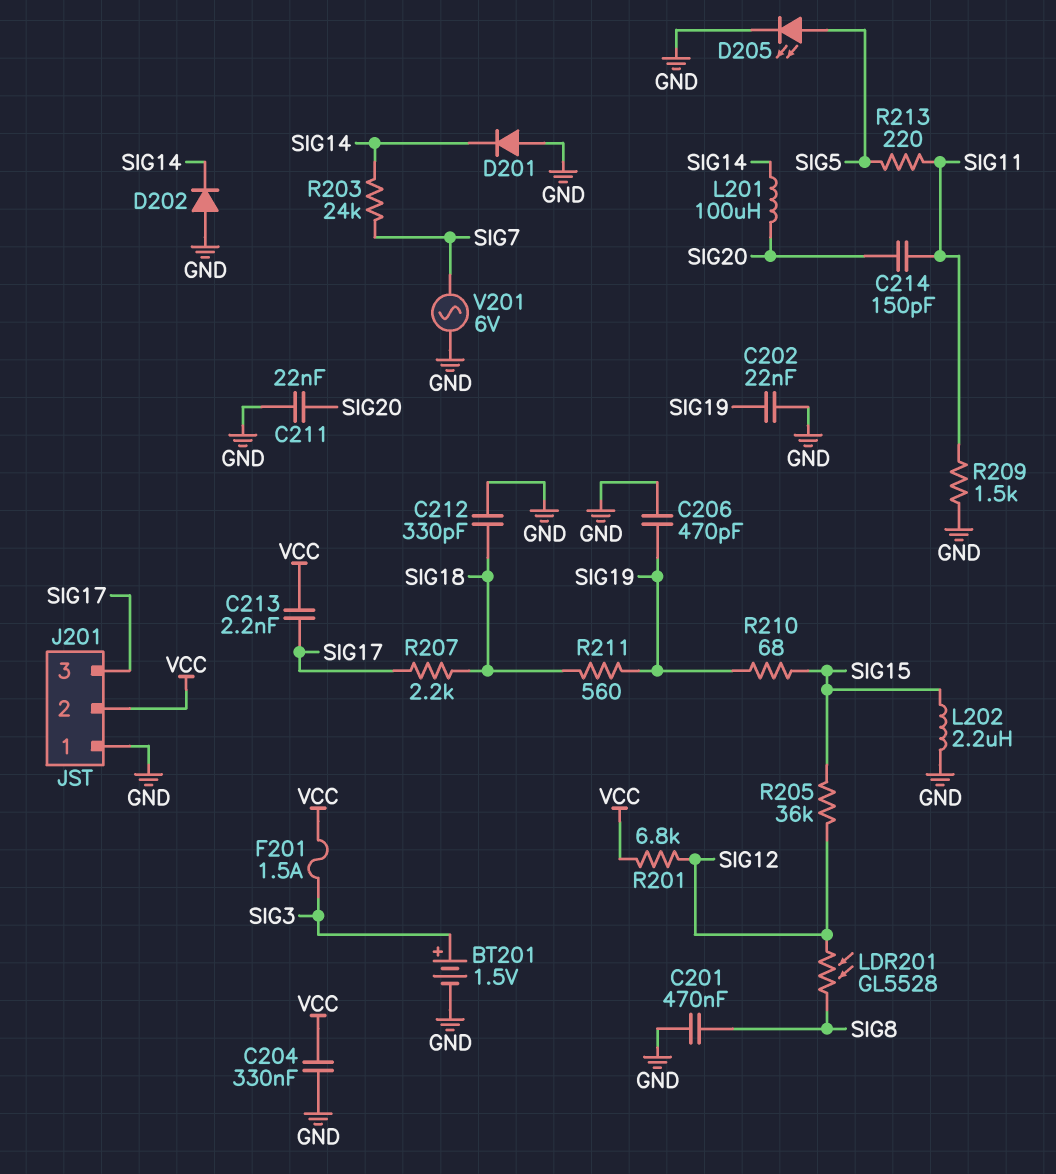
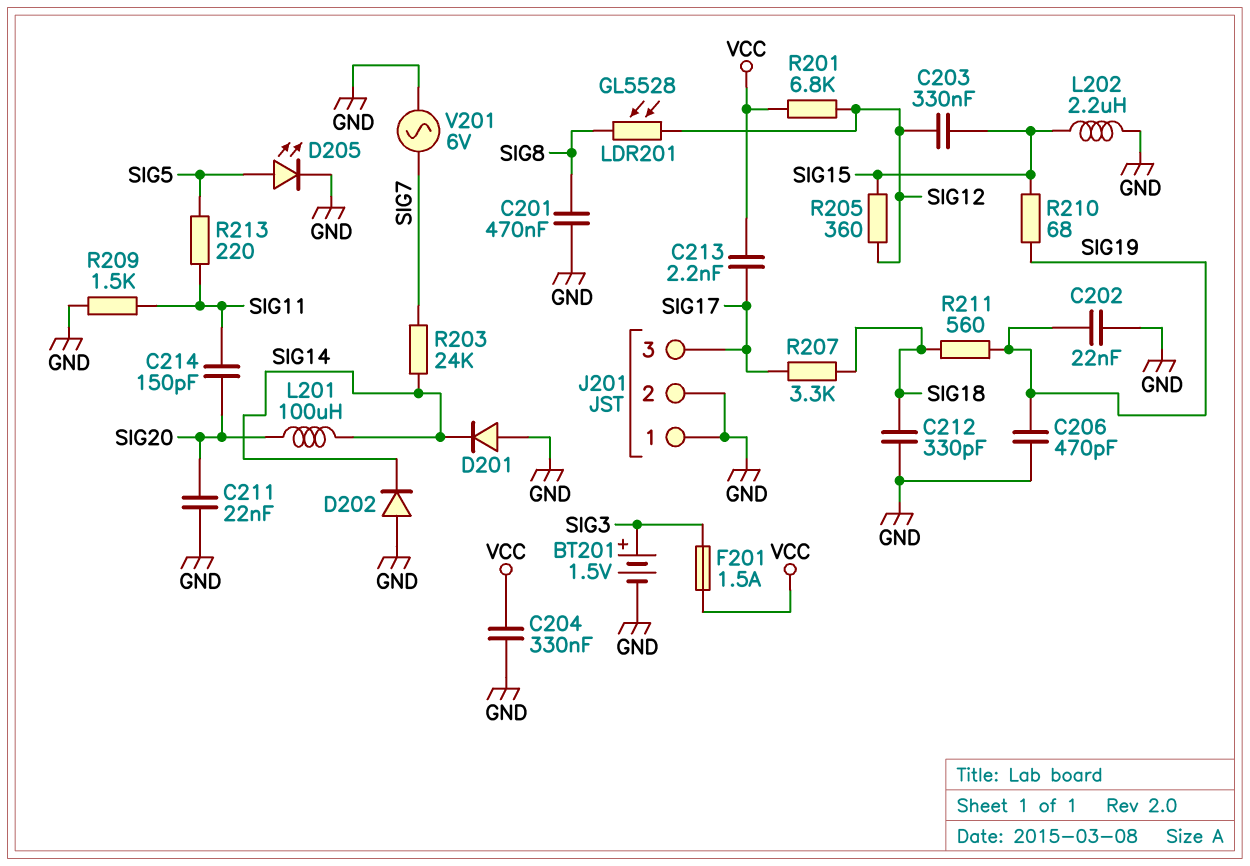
C203: none -> 330nF (SIG12, SIG15)
J201 pin 2: VCC -> GND
R205: 36k (SIG12, SIG15) -> 360 (SIG12, SIG15)
R207: 2.2k (SIG17, SIG18) -> 3.3k (SIG17, SIG18)

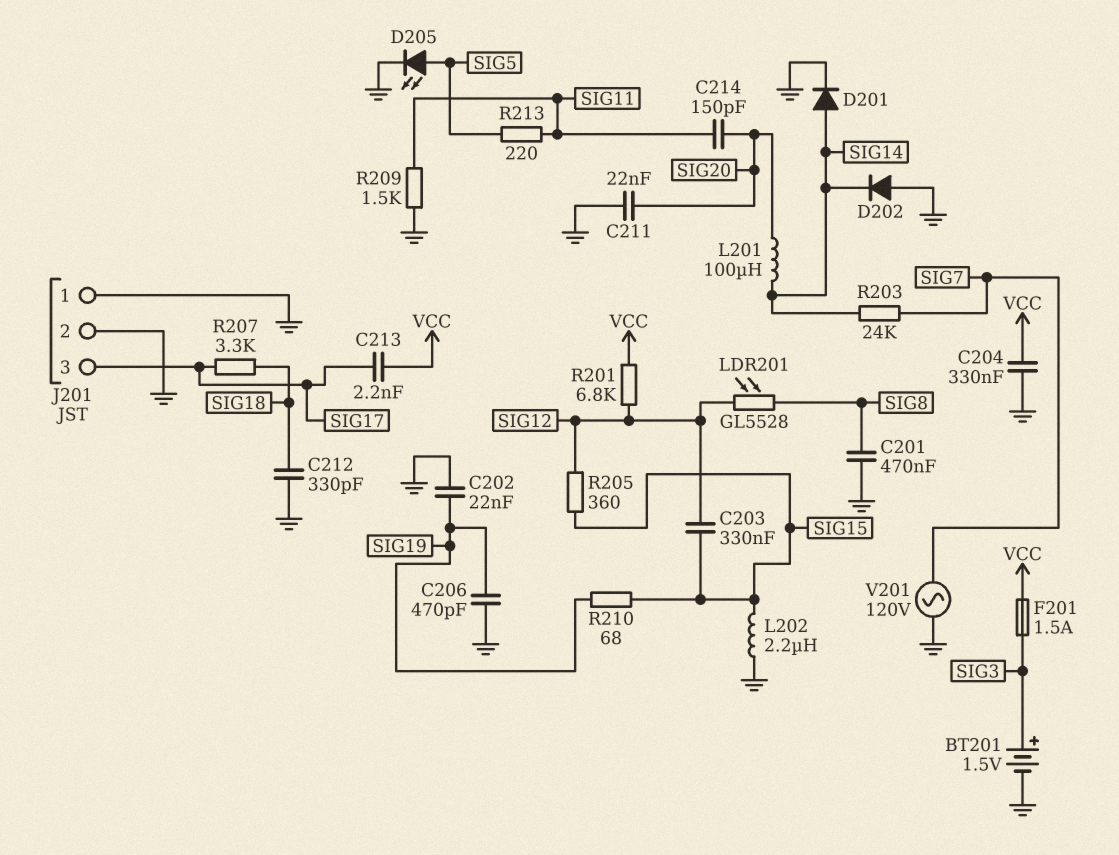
D201: diode (A GND, K SIG14) -> diode (A SIG14, K GND)
R211: 560 (SIG18, SIG19) -> none
V201: AC 6V (GND, SIG7) -> AC 120V (GND, SIG7)

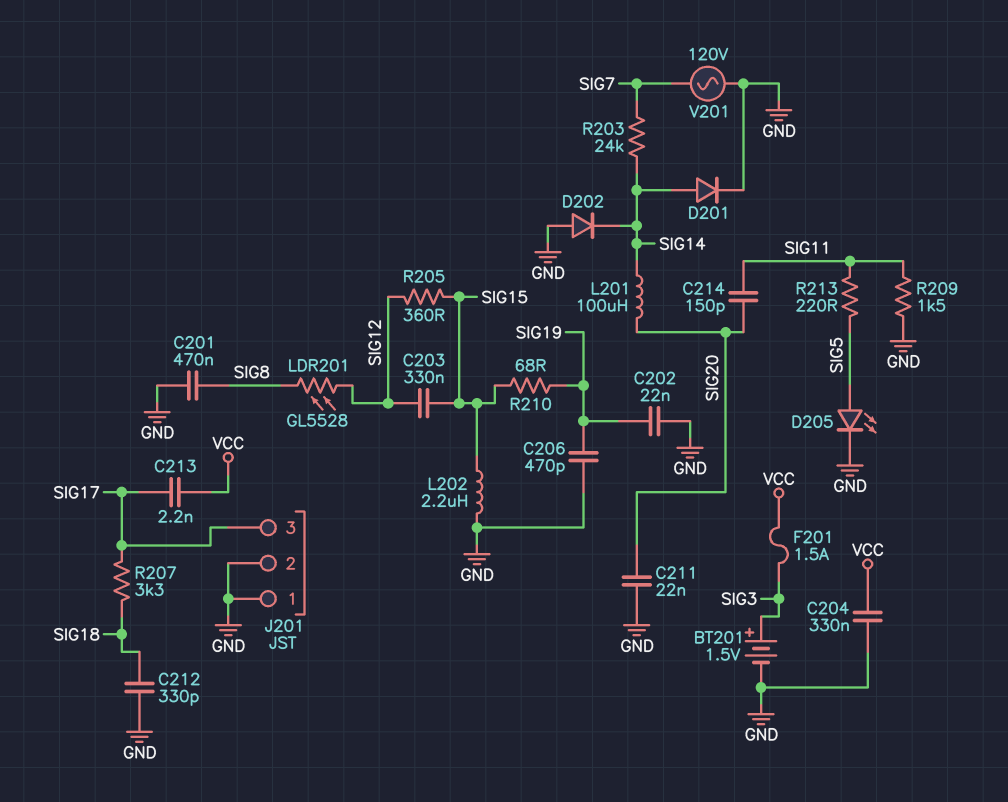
R201: 6.8k (SIG12, VCC) -> none

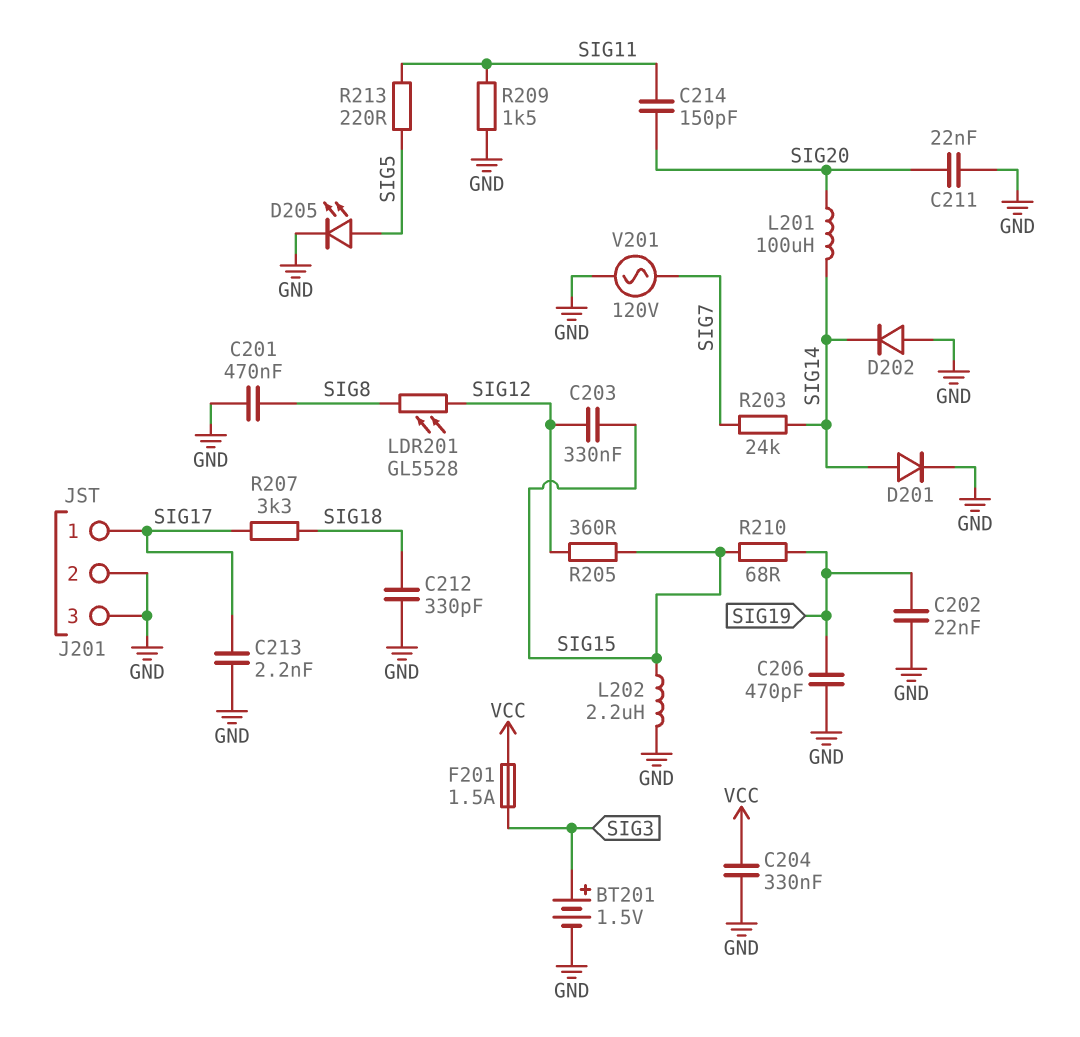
C213: 2.2nF (SIG17, VCC) -> 2.2nF (GND, SIG17)
J201 pin 1: GND -> SIG17
J201 pin 3: SIG17 -> GND

